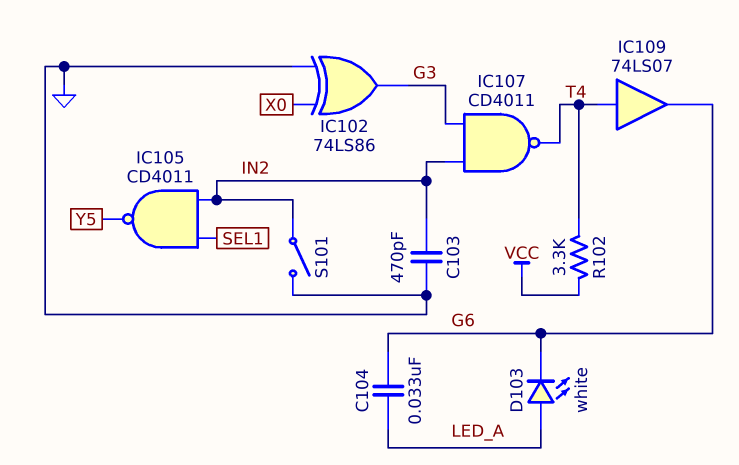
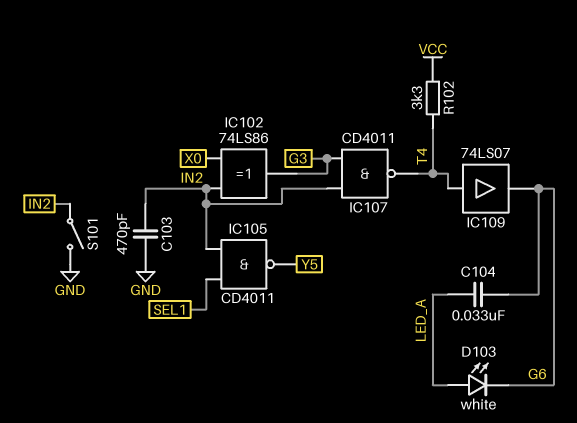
IC102: XOR 74LS86 (in GND, in X0, out G3) -> XOR 74LS86 (in IN2, in X0, out G3)

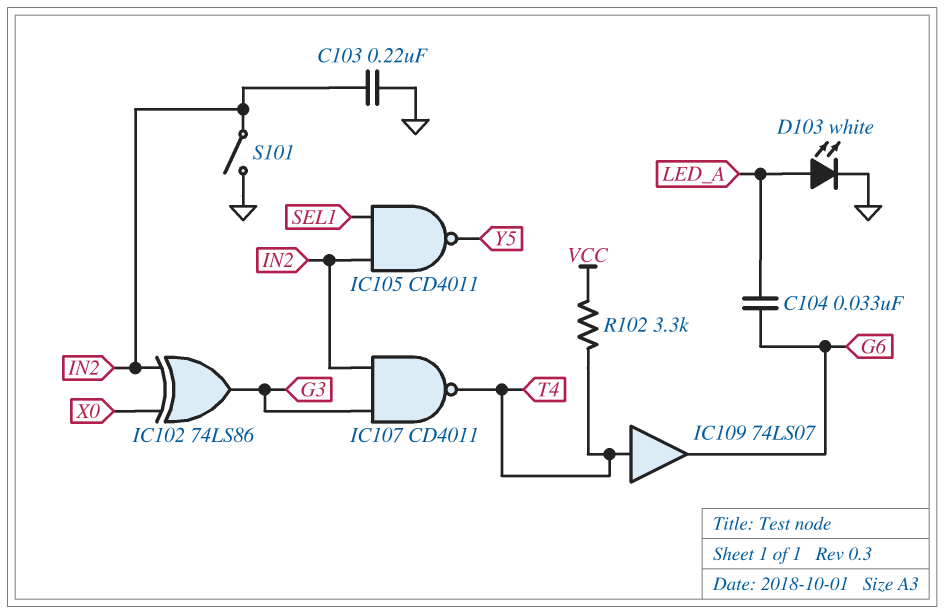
C103: 470pF (GND, IN2) -> 220nF (GND, IN2)
D103: LED white (A LED_A, K G6) -> LED white (A LED_A, K GND)

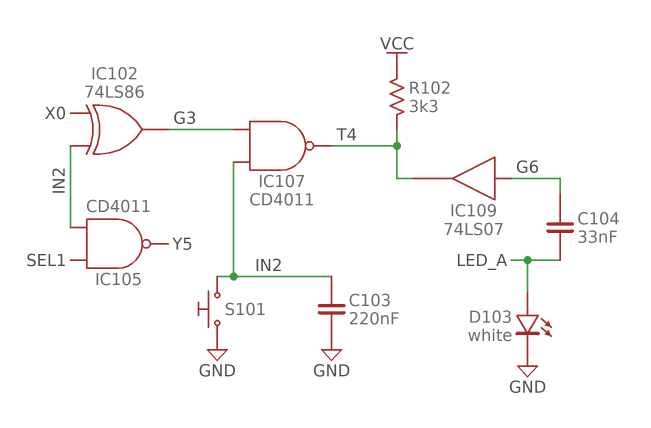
IC109: buffer 74LS07 (in T4, out G6) -> buffer 74LS07 (in G6, out T4)
S101: switch (GND, IN2) -> button (GND, IN2)

